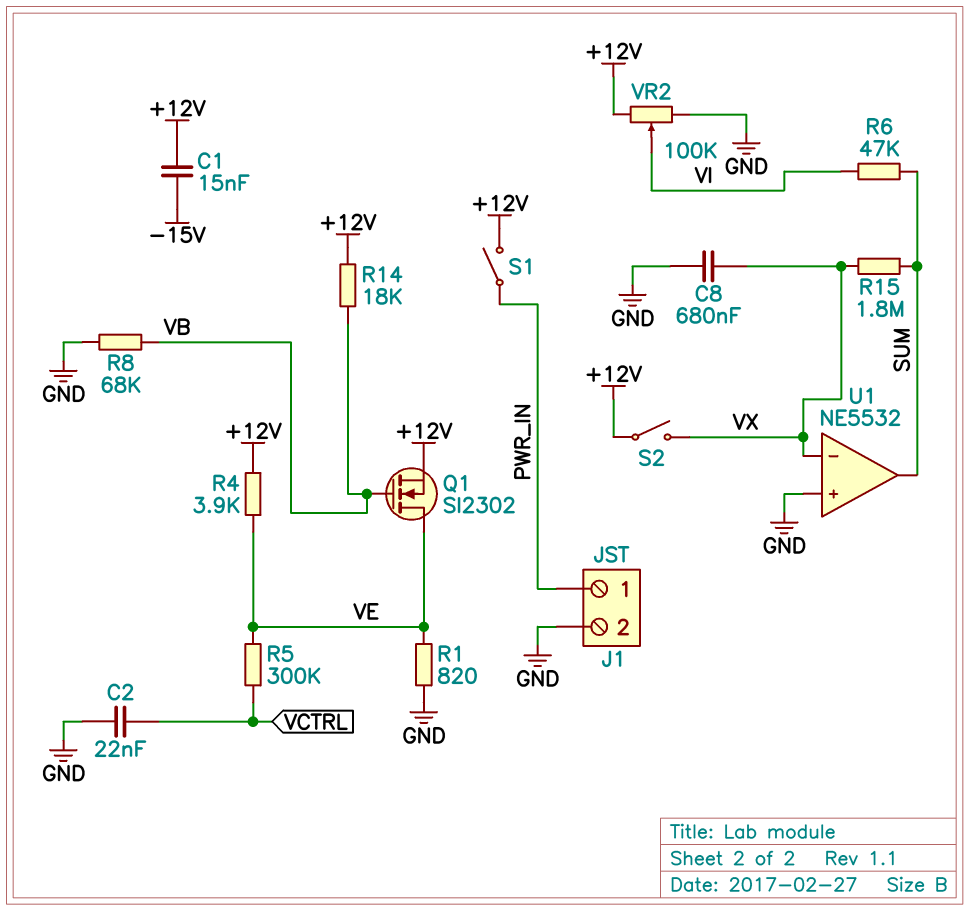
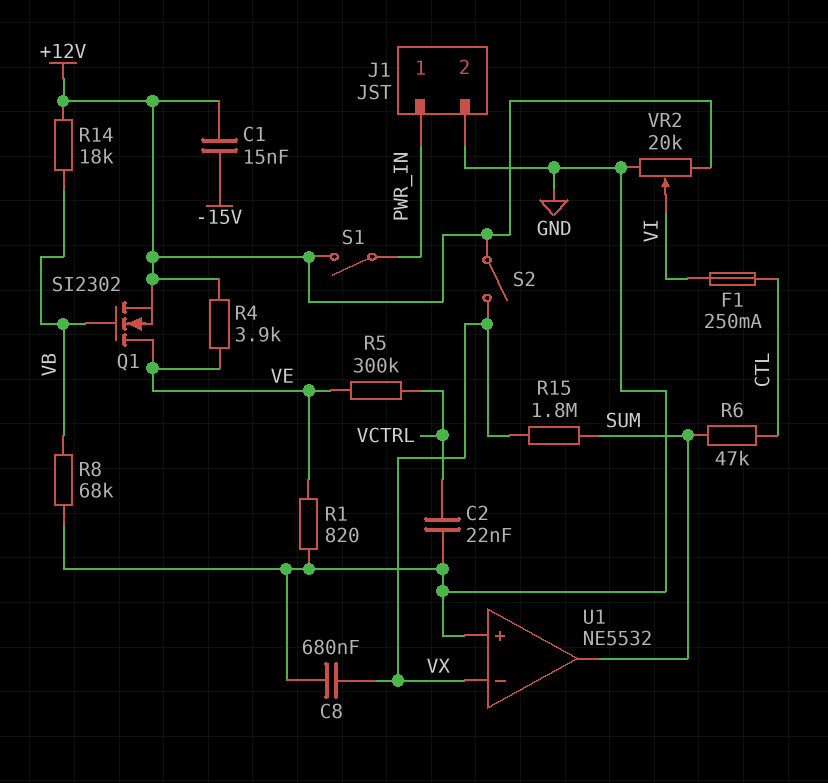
F1: none -> 250mA (CTL, VI)
R6: 47k (SUM, VI) -> 47k (CTL, SUM)
VR2: 100k (+12V, GND, wiper VI) -> 20k (+12V, GND, wiper VI)

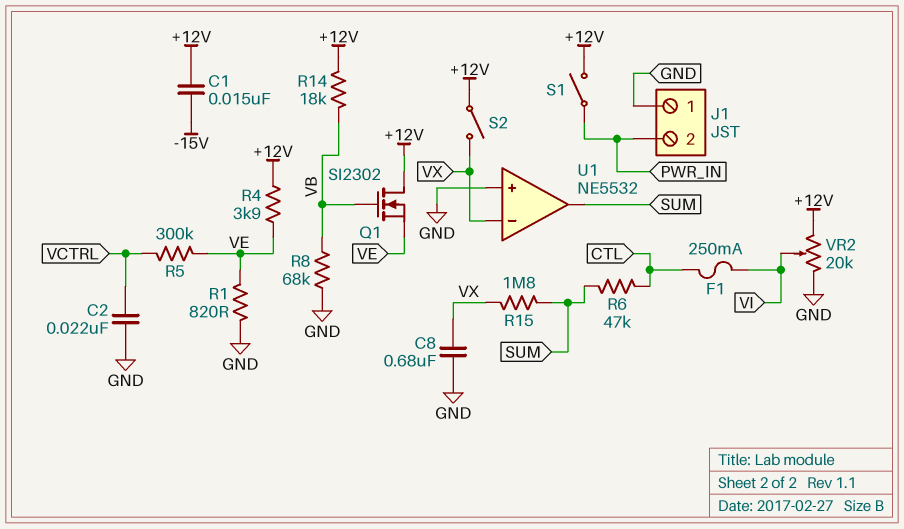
J1 pin 1: PWR_IN -> GND
J1 pin 2: GND -> PWR_IN
Q1: NMOS SI2302 (G VB, D VE, S +12V) -> NMOS SI2302 (G VB, D +12V, S VE)

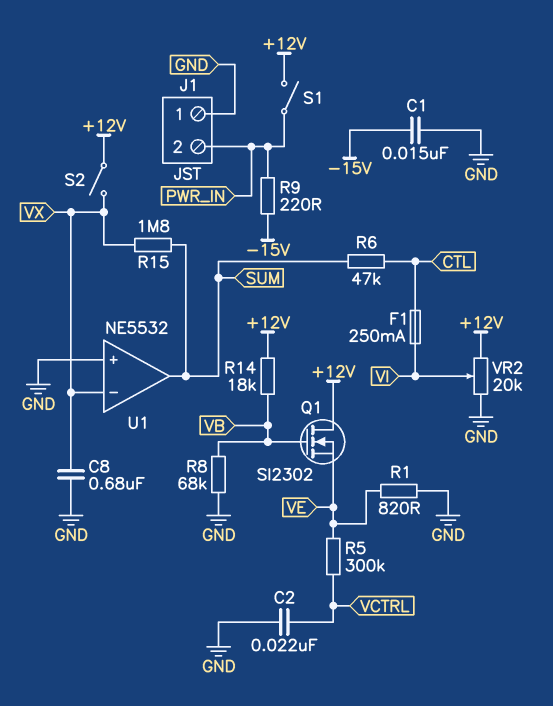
C1: 15nF (+12V, -15V) -> 15nF (-15V, GND)
R4: 3.9k (+12V, VE) -> none
R9: none -> 220 (-15V, PWR_IN)

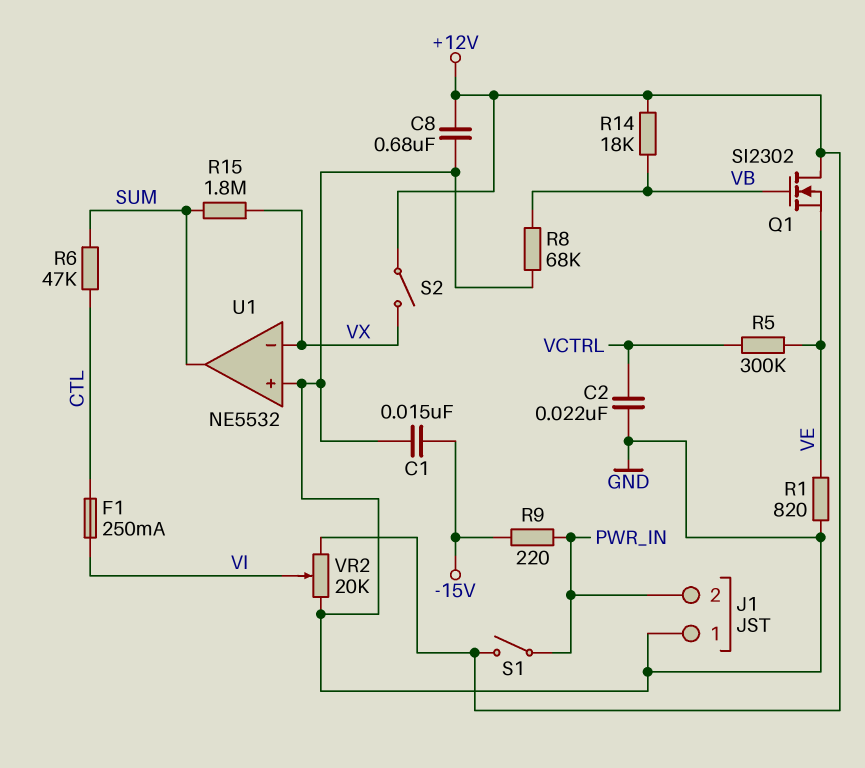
C8: 680nF (GND, VX) -> 680nF (+12V, GND)

